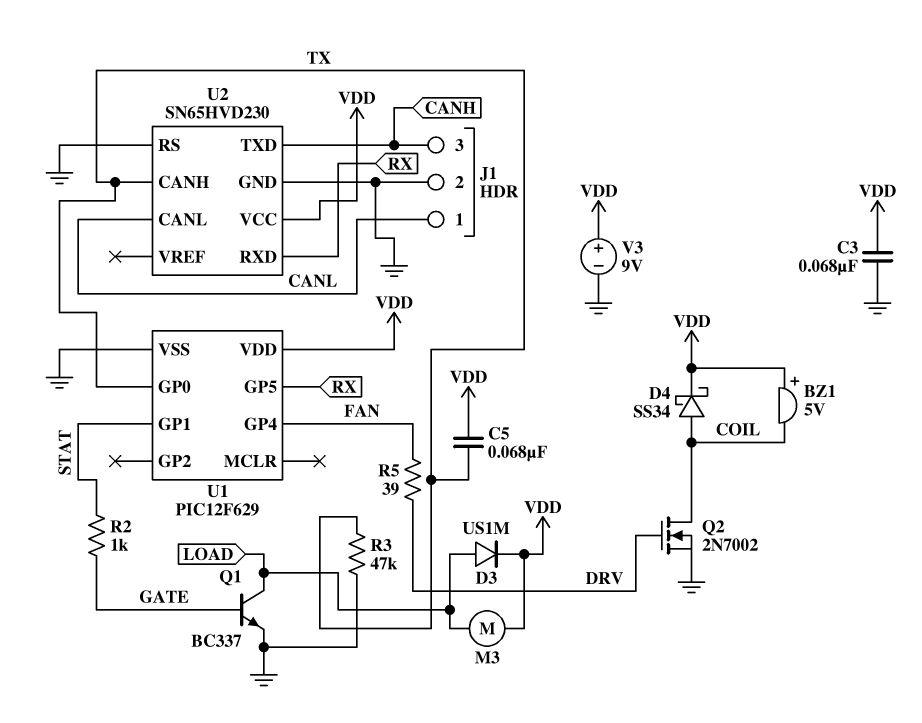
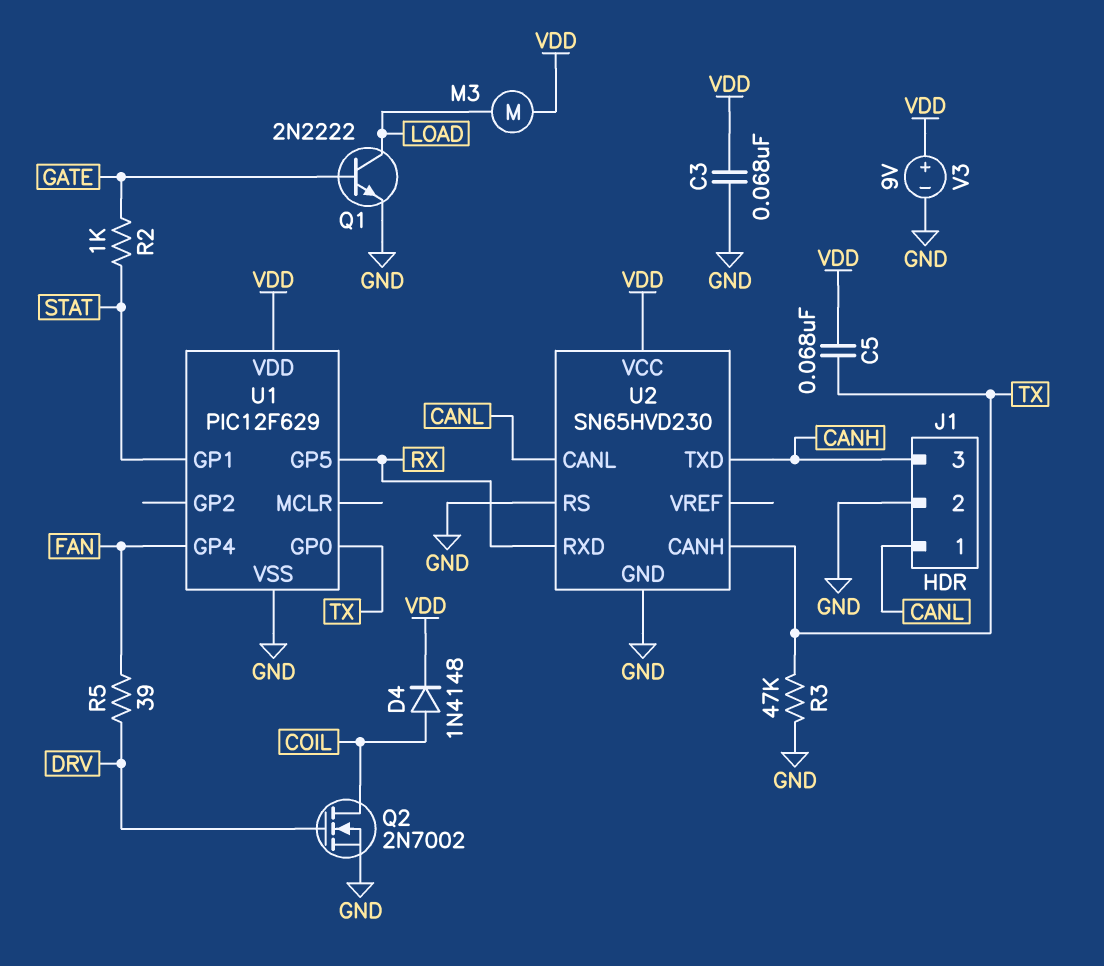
BZ1: buzzer 5V (plus VDD, minus COIL) -> none
D3: diode US1M (A LOAD, K VDD) -> none
D4: schottky SS34 (A COIL, K VDD) -> diode 1N4148 (A COIL, K VDD)
Q1: NPN BC337 (B GATE, C LOAD, E GND) -> NPN 2N2222 (B GATE, C LOAD, E GND)

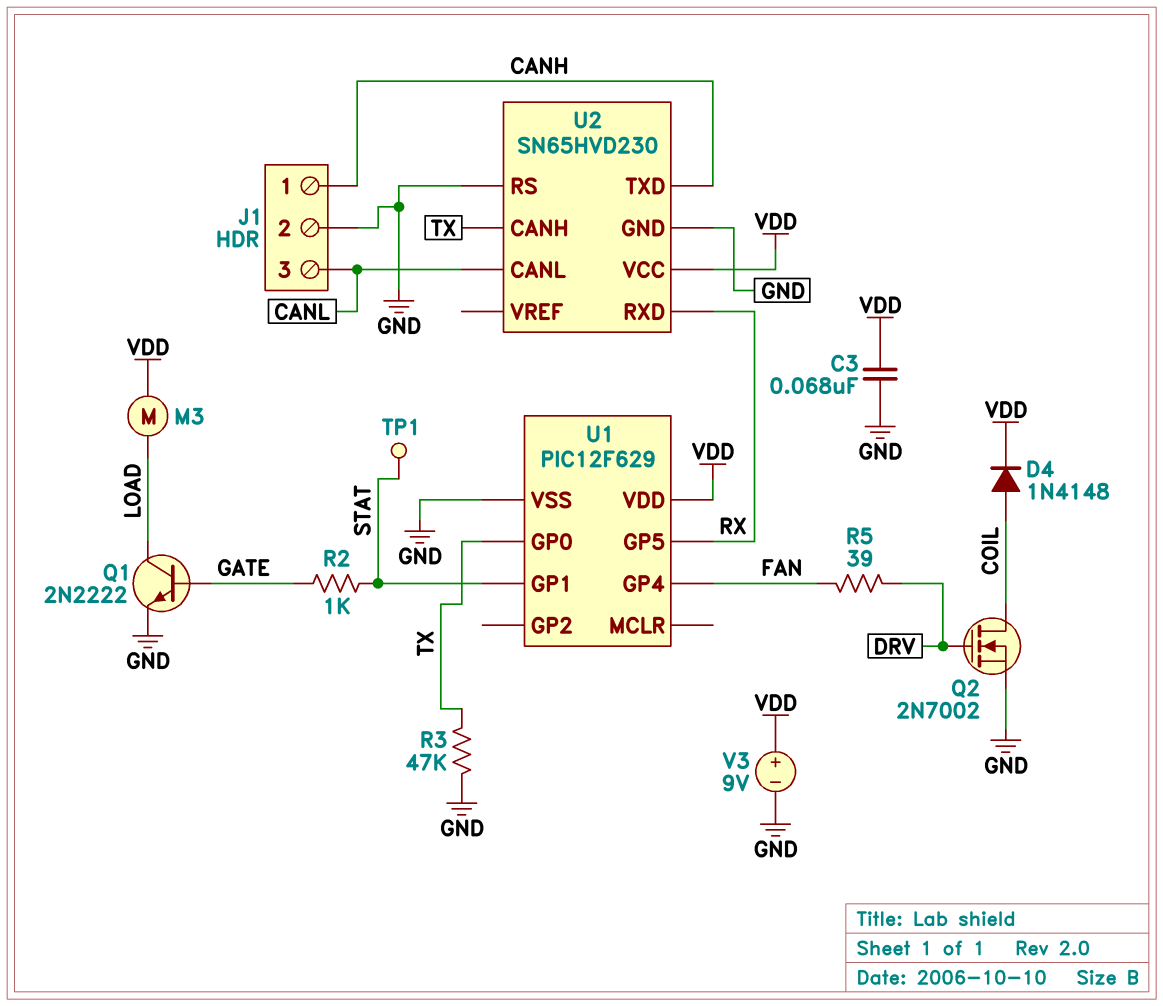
C5: 68nF (TX, VDD) -> none
J1 pin 1: CANL -> CANH
J1 pin 3: CANH -> CANL
TP1: none -> test point (STAT)

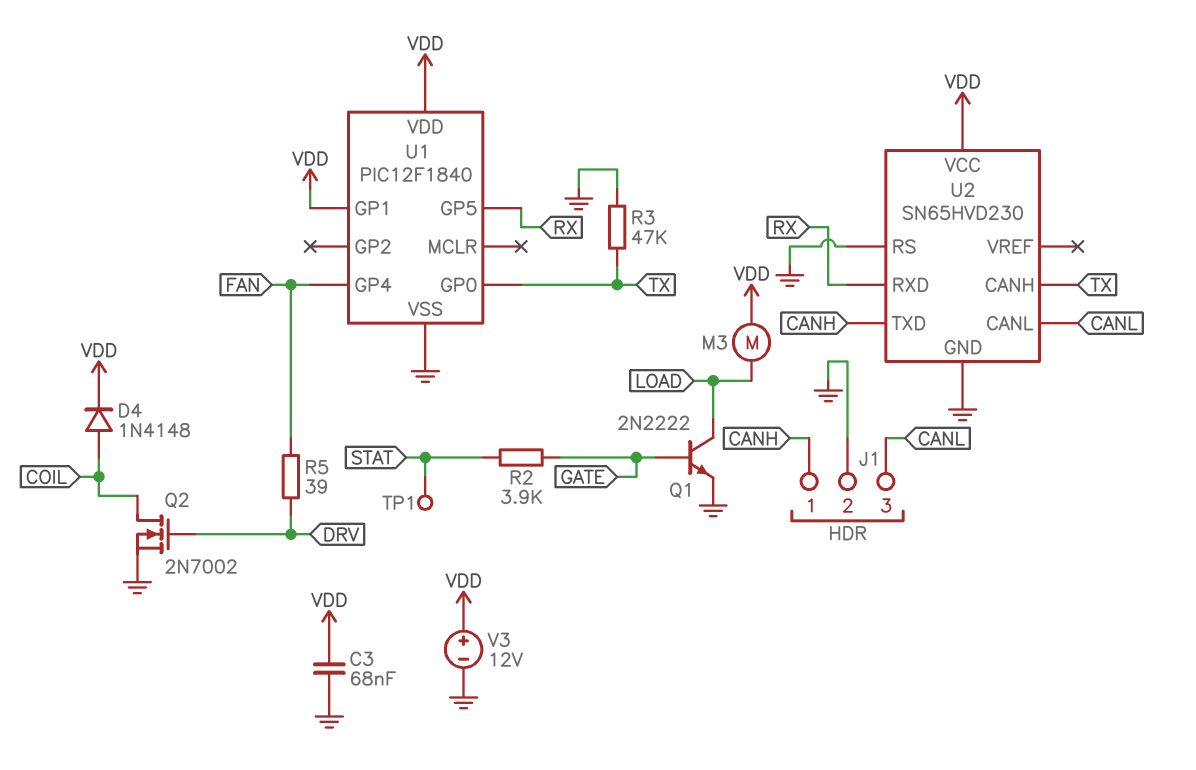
R2: 1k (GATE, STAT) -> 3.9k (GATE, STAT)
U1: PIC12F629 -> PIC12F1840
U1 pin GP1: STAT -> VDD
V3: 9V (plus VDD, minus GND) -> 12V (plus VDD, minus GND)

